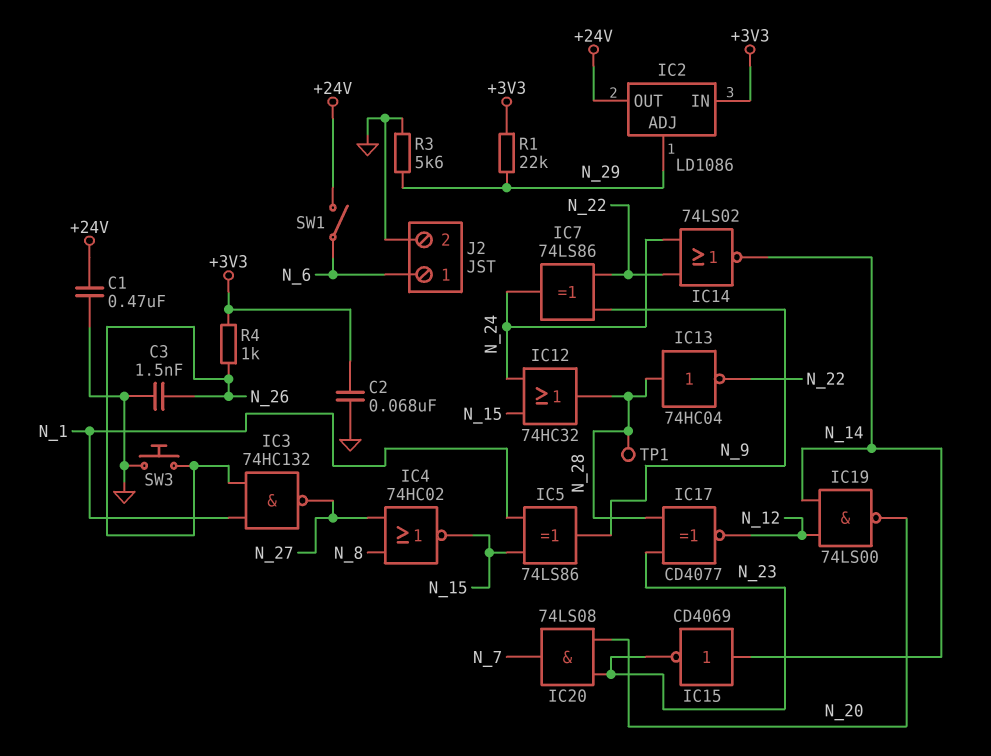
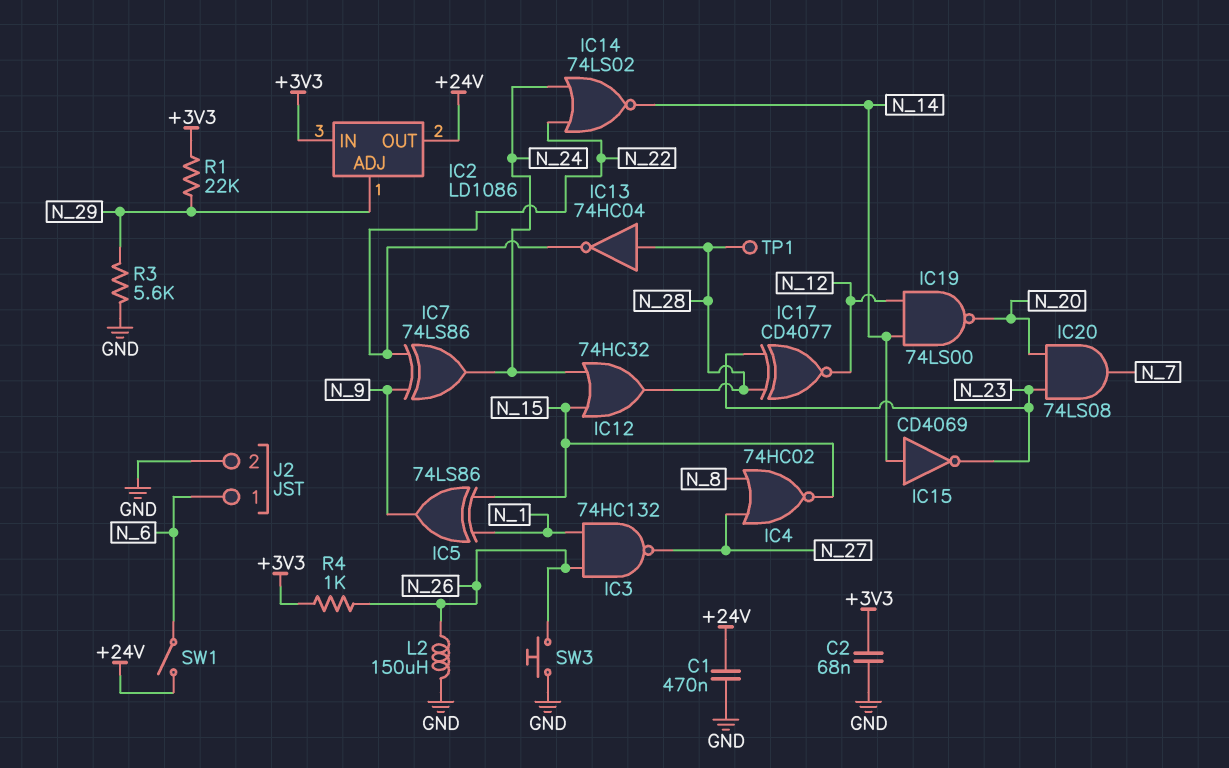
C3: 1.5nF (GND, N_26) -> none
L2: none -> 150uH (GND, N_26)

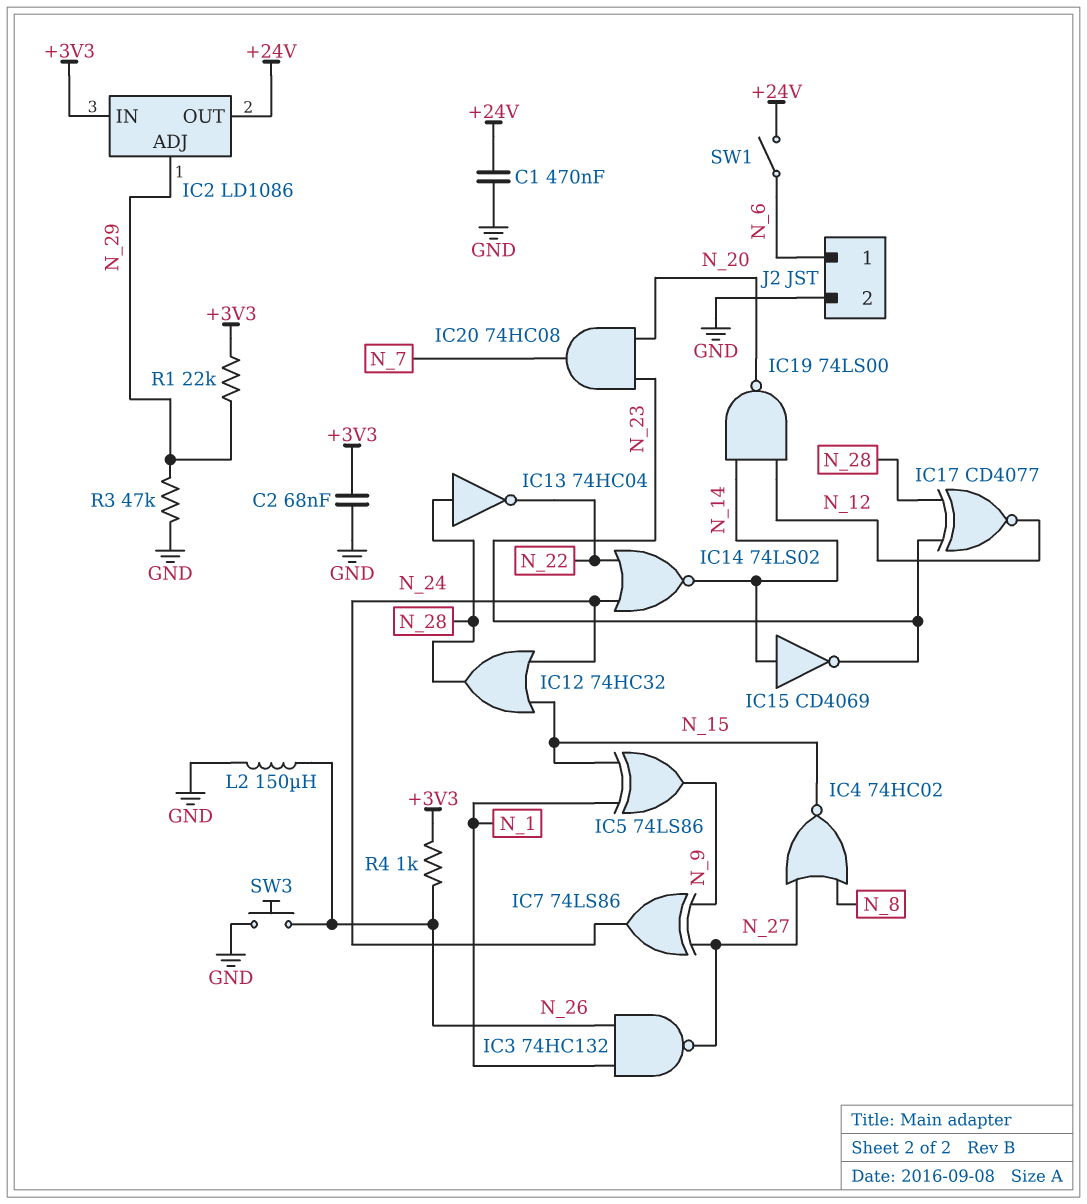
IC7: XOR 74LS86 (in N_9, in N_22, out N_24) -> XOR 74LS86 (in N_9, in N_27, out N_24)
IC20: AND 74LS08 (in N_20, in N_23, out N_7) -> AND 74HC08 (in N_20, in N_23, out N_7)
R3: 5.6k (GND, N_29) -> 47k (GND, N_29)
TP1: test point (N_28) -> none

